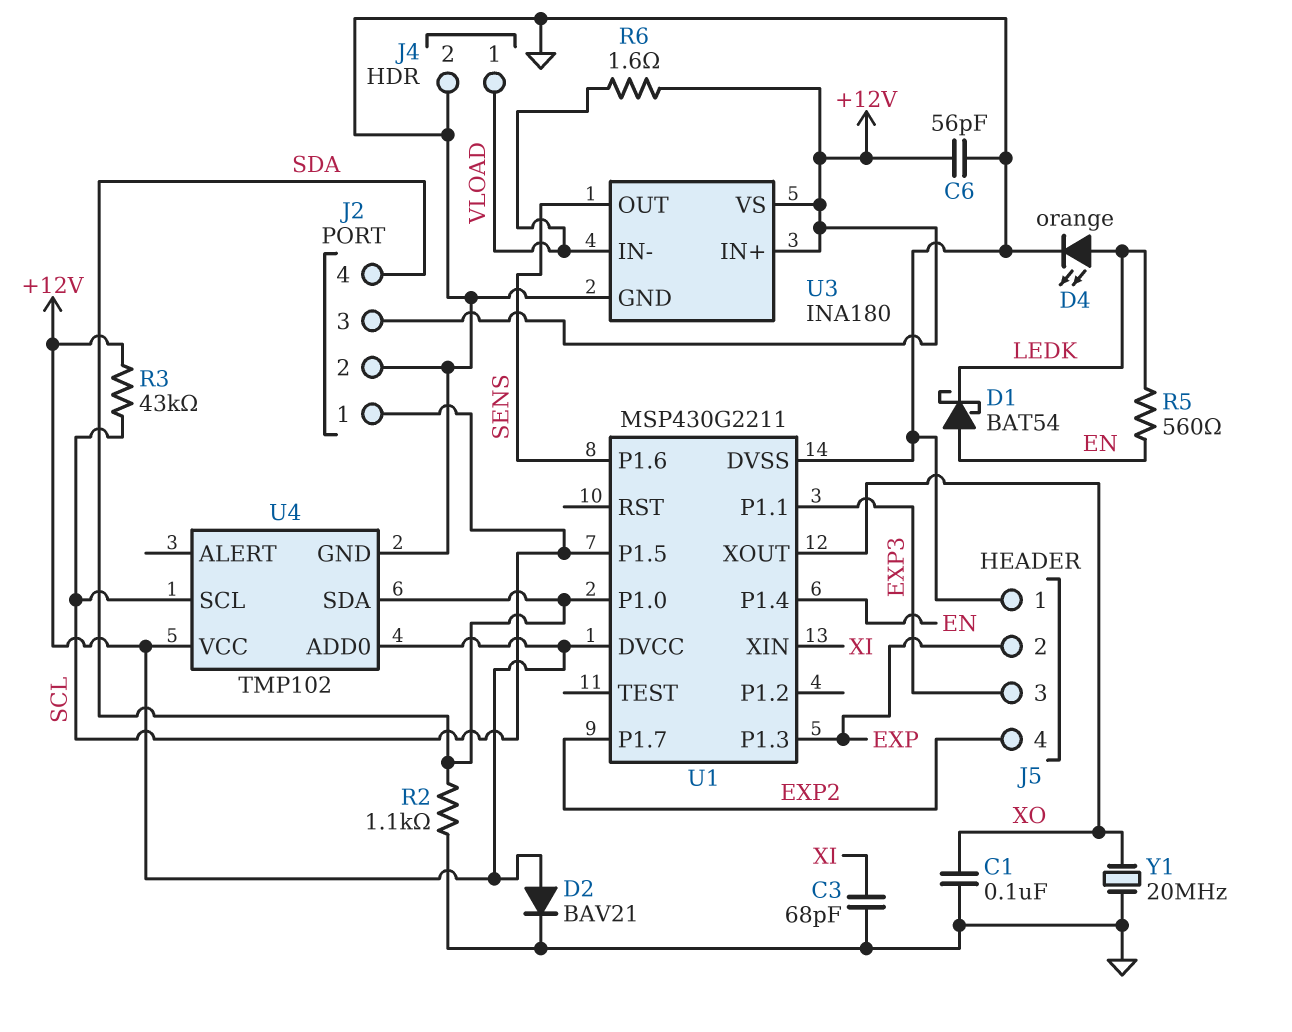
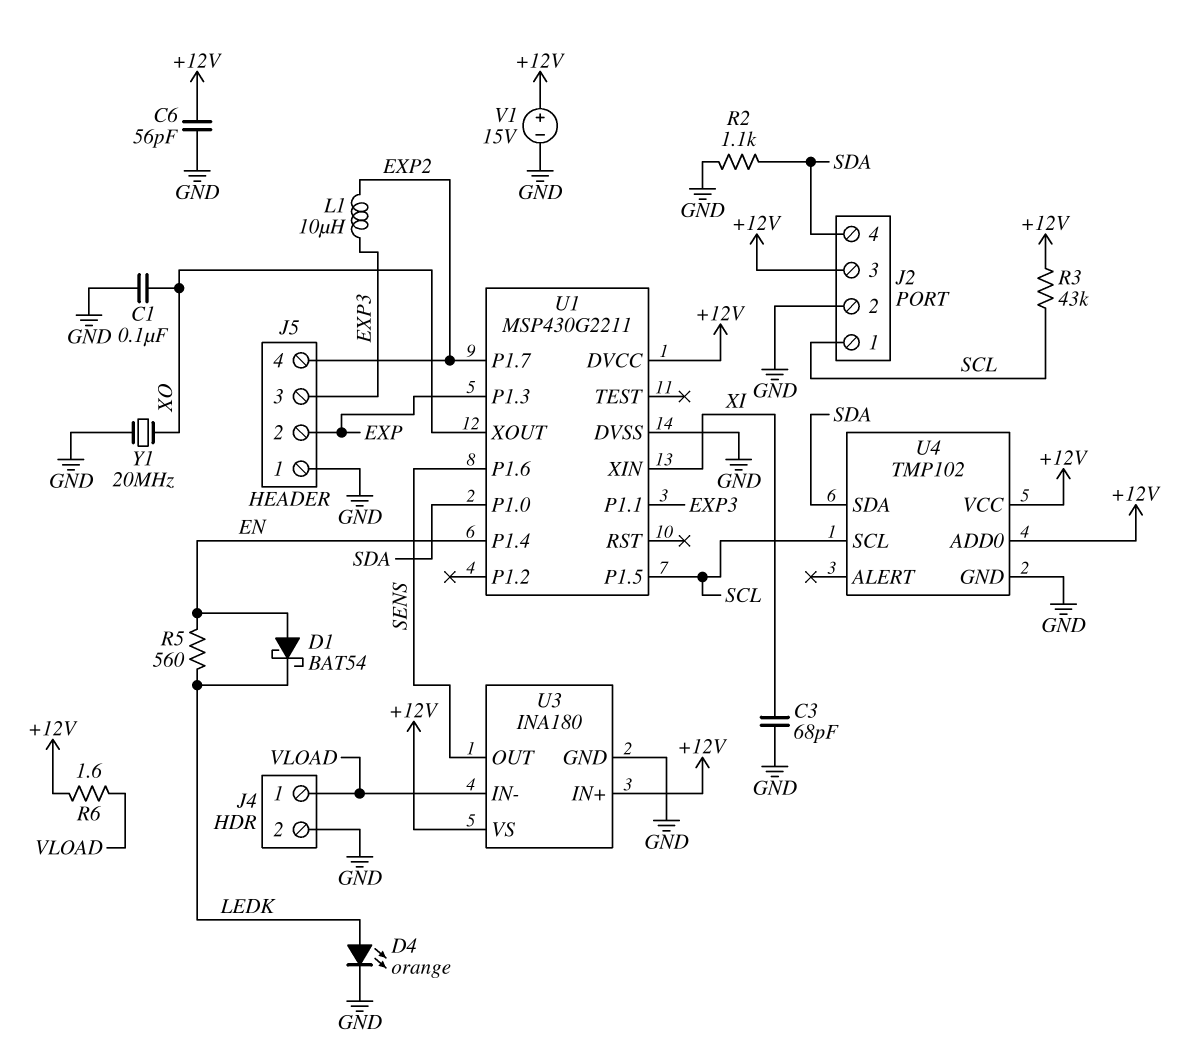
D2: diode BAV21 (A +12V, K GND) -> none
L1: none -> 10uH (EXP2, EXP3)
V1: none -> 15V (plus +12V, minus GND)

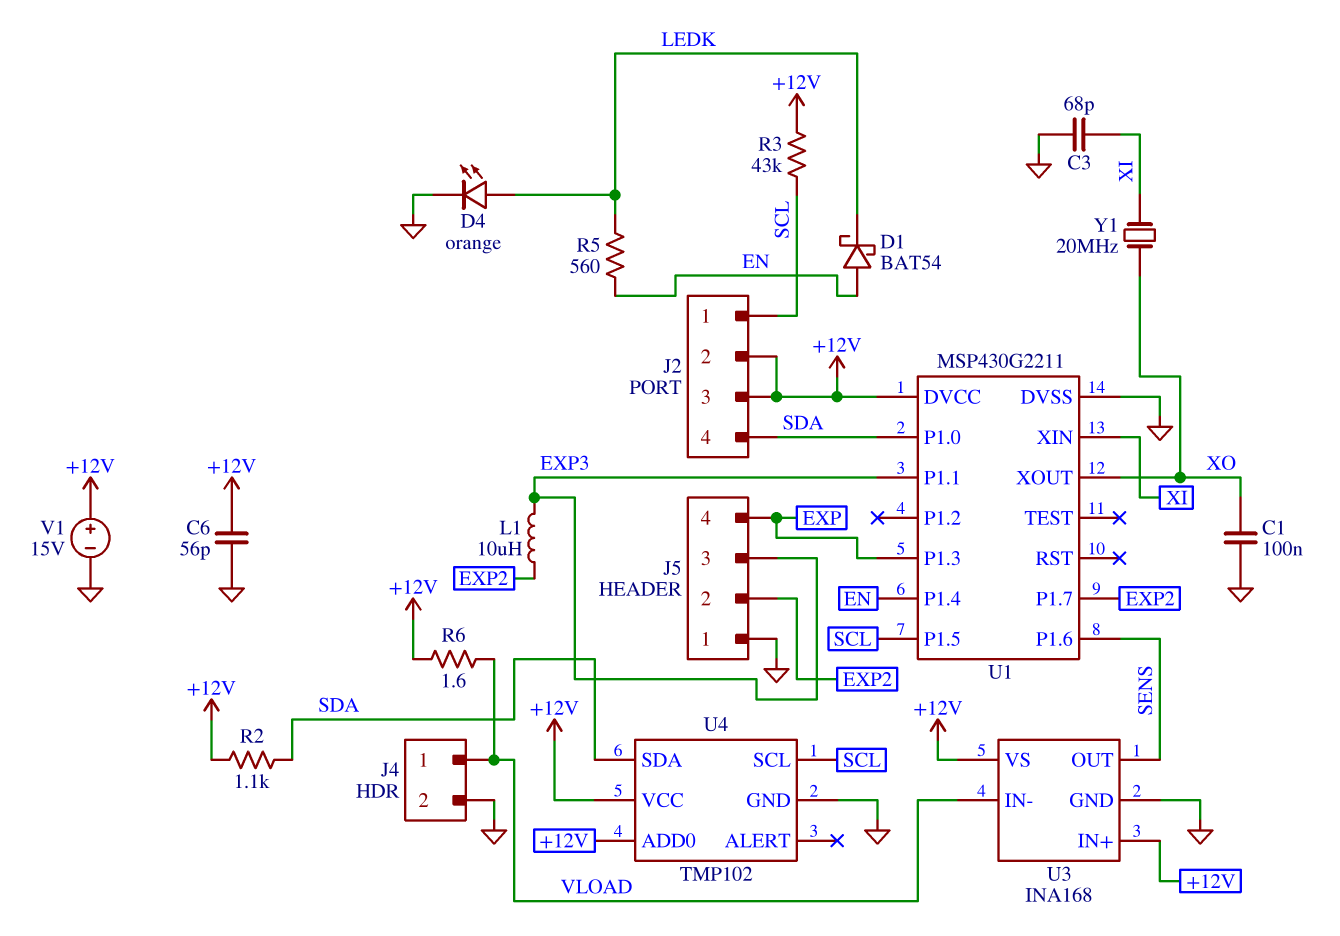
J2 pin 2: GND -> +12V
J5 pin 2: EXP -> EXP2
J5 pin 4: EXP2 -> EXP
R2: 1.1k (GND, SDA) -> 1.1k (+12V, SDA)
U3: INA180 -> INA168
Y1: 20MHz (GND, XO) -> 20MHz (XI, XO)

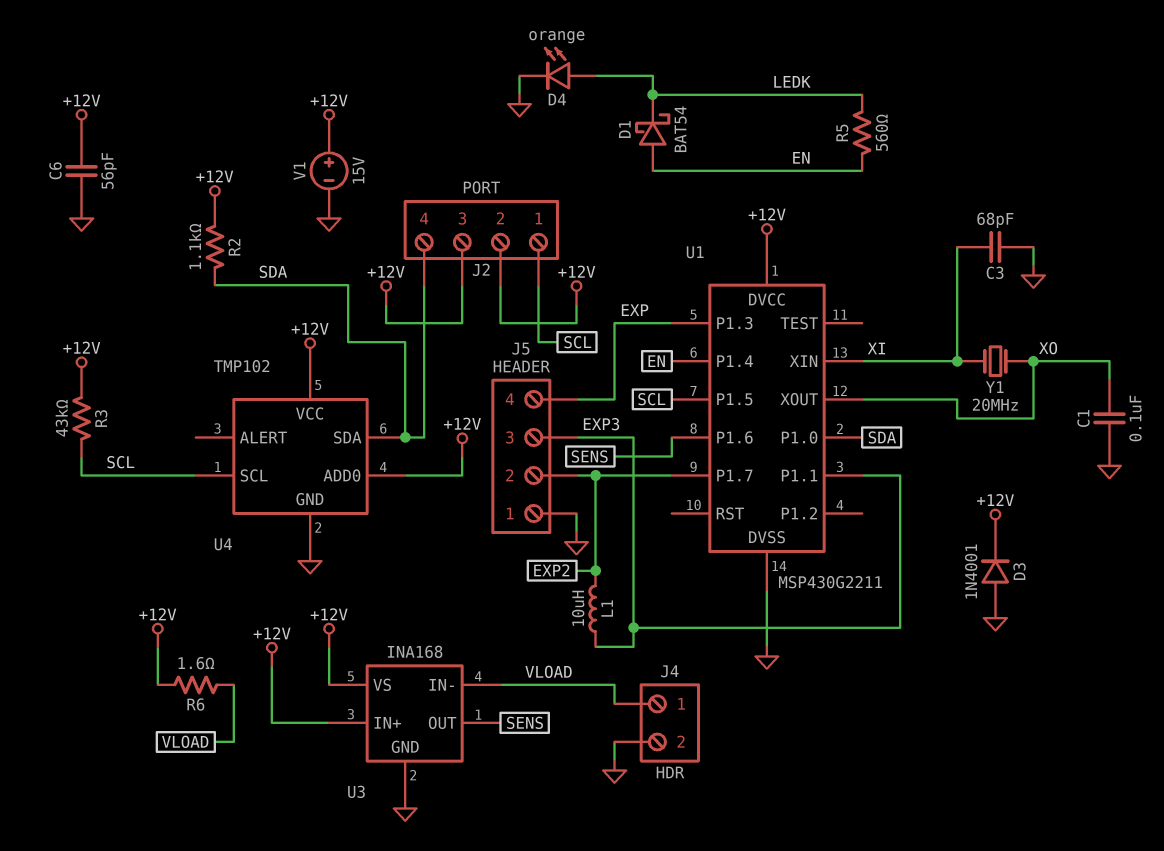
D3: none -> diode 1N4001 (A GND, K +12V)

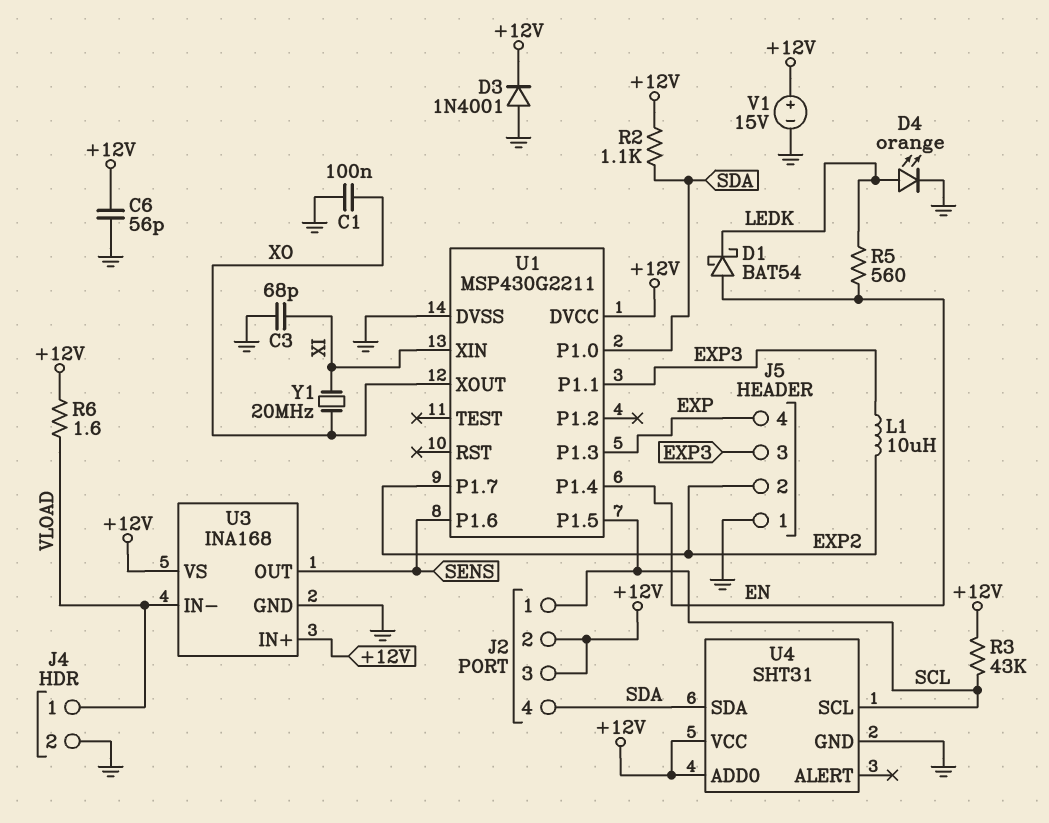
U4: TMP102 -> SHT31

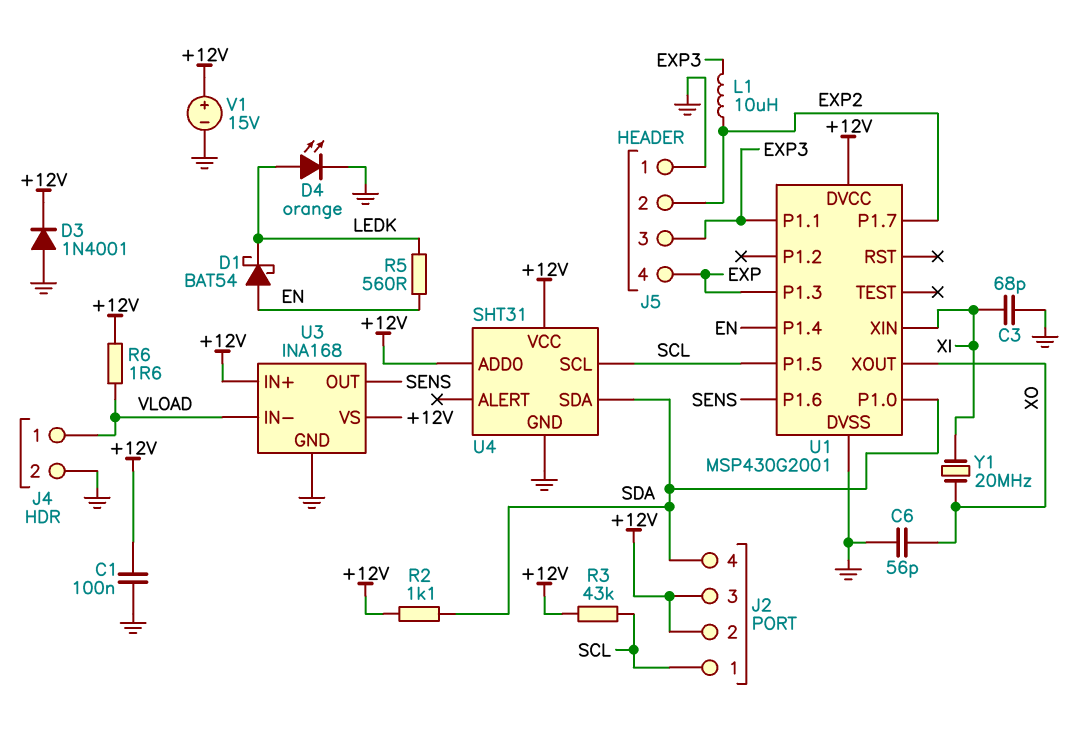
C1: 100nF (GND, XO) -> 100nF (+12V, GND)
C6: 56pF (+12V, GND) -> 56pF (GND, XO)
U1: MSP430G2211 -> MSP430G2001

